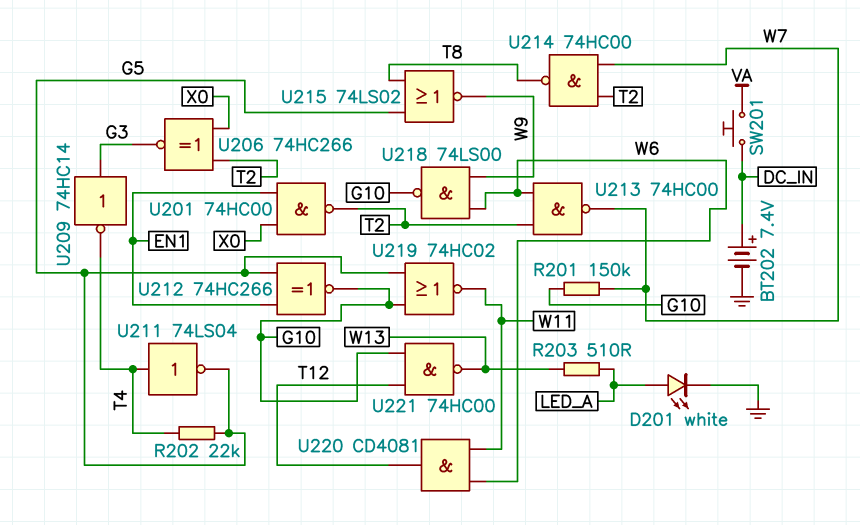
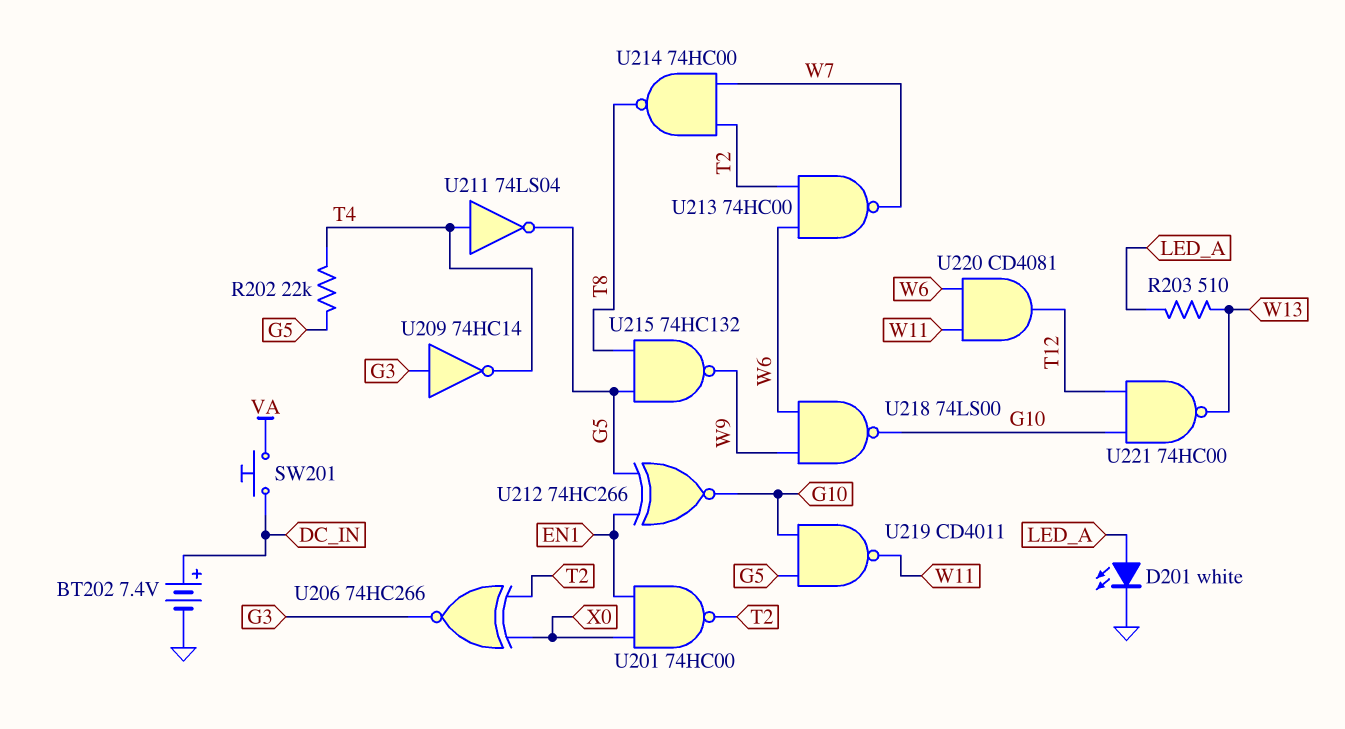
R201: 150k (G10, W7) -> none
U215: NOR 74LS02 (in G5, in T8, out W9) -> NAND 74HC132 (in G5, in T8, out W9)
U219: NOR 74HC02 (in G5, in G10, out W11) -> NAND CD4011 (in G5, in G10, out W11)

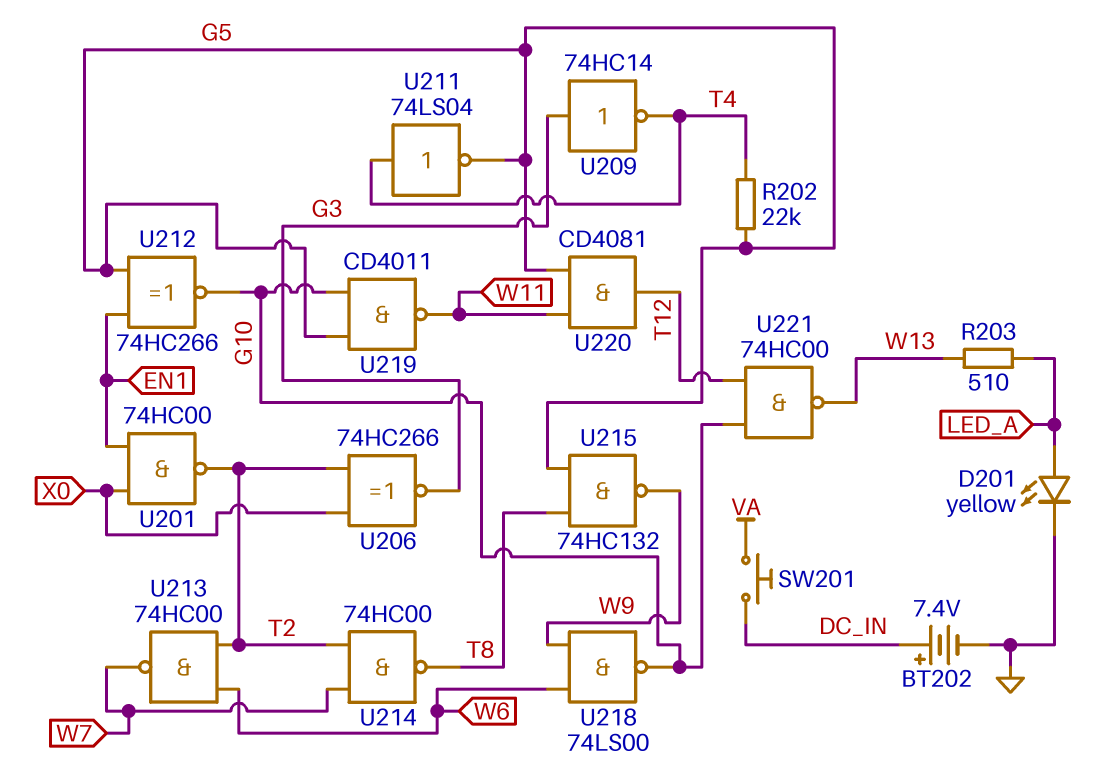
D201: LED white (A LED_A, K GND) -> LED yellow (A LED_A, K GND)
U220: AND CD4081 (in W6, in W11, out T12) -> AND CD4081 (in G5, in W11, out T12)

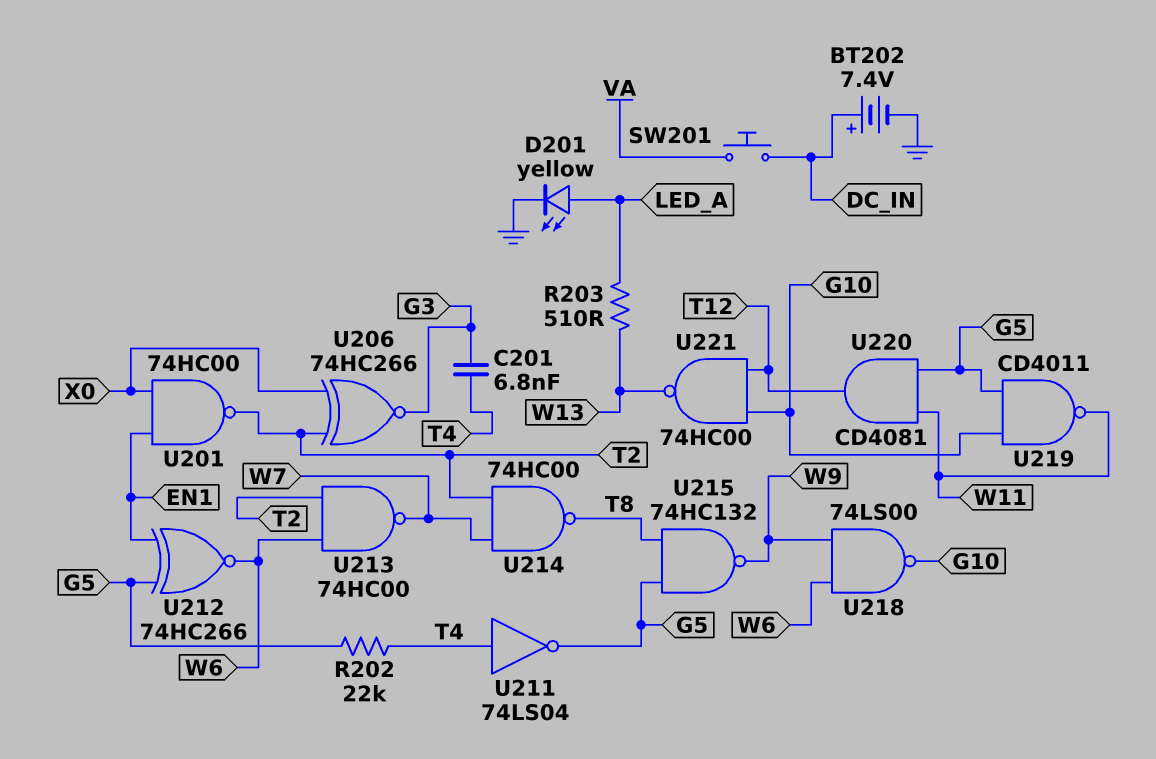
C201: none -> 6.8nF (G3, T4)
U209: NOT 74HC14 (in G3, out T4) -> none
U212: XNOR 74HC266 (in EN1, in G5, out G10) -> XNOR 74HC266 (in EN1, in G5, out W6)

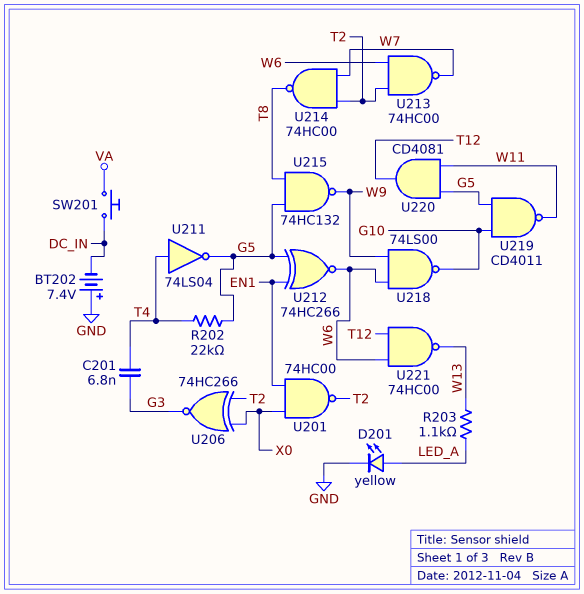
BT202: 7.4V (plus DC_IN, minus GND) -> 7.4V (plus GND, minus DC_IN)
R203: 510 (LED_A, W13) -> 1.1k (LED_A, W13)
U221: NAND 74HC00 (in G10, in T12, out W13) -> NAND 74HC00 (in T12, in W6, out W13)

